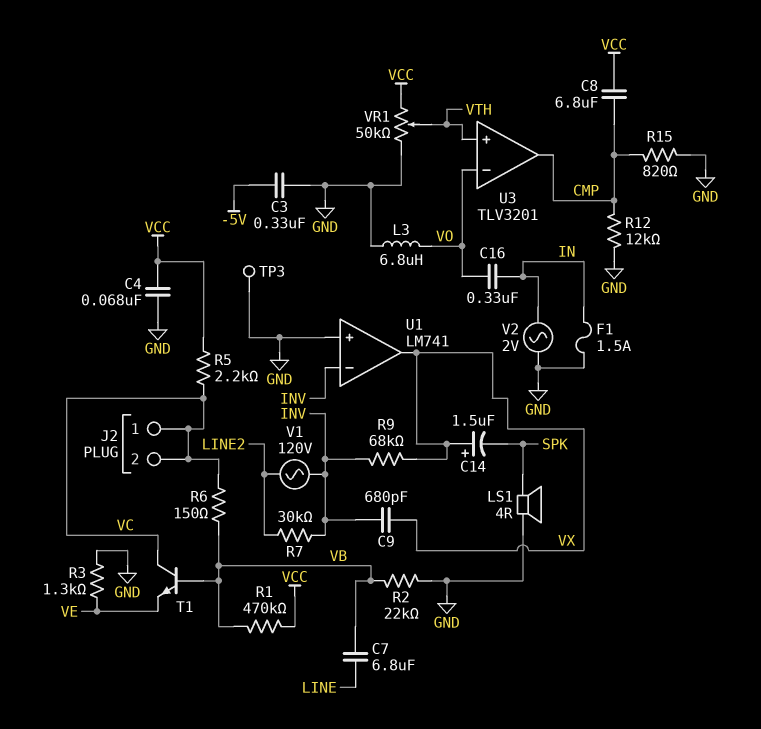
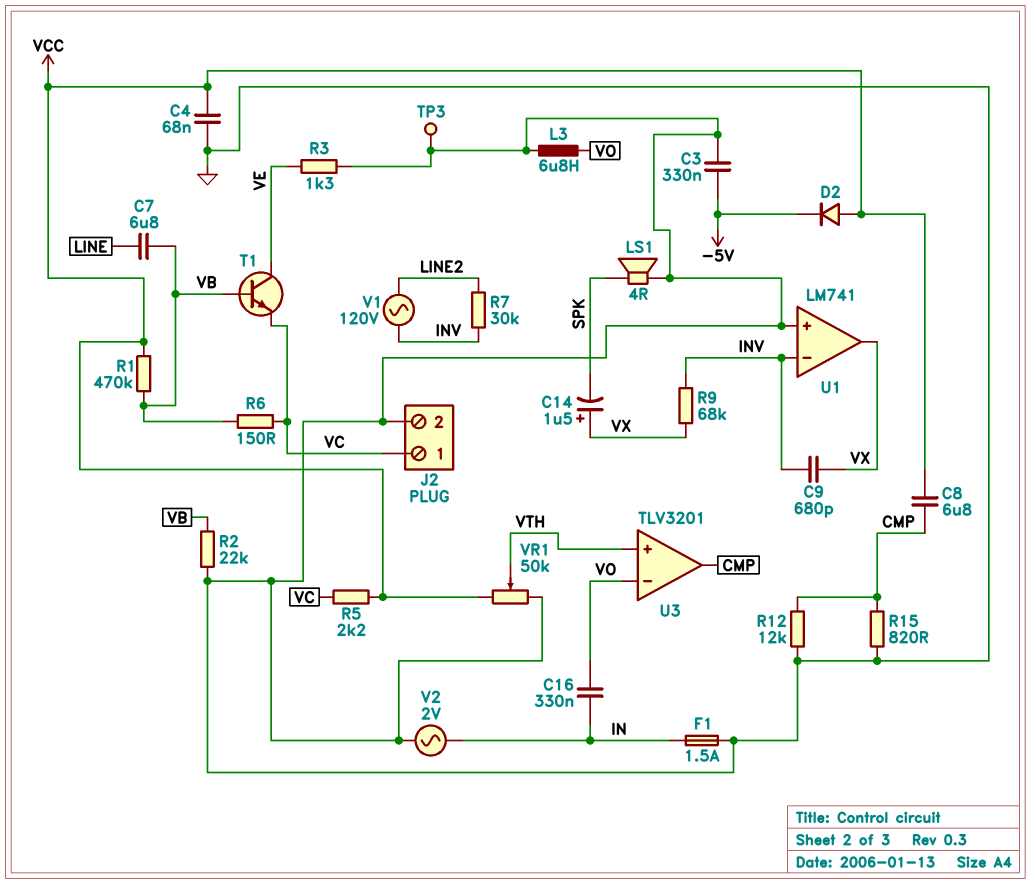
D2: none -> diode (A VCC, K -5V)
J2 pin 2: VC -> GND
T1: NPN (B VB, C VC, E VE) -> NPN (B VB, C VE, E VC)

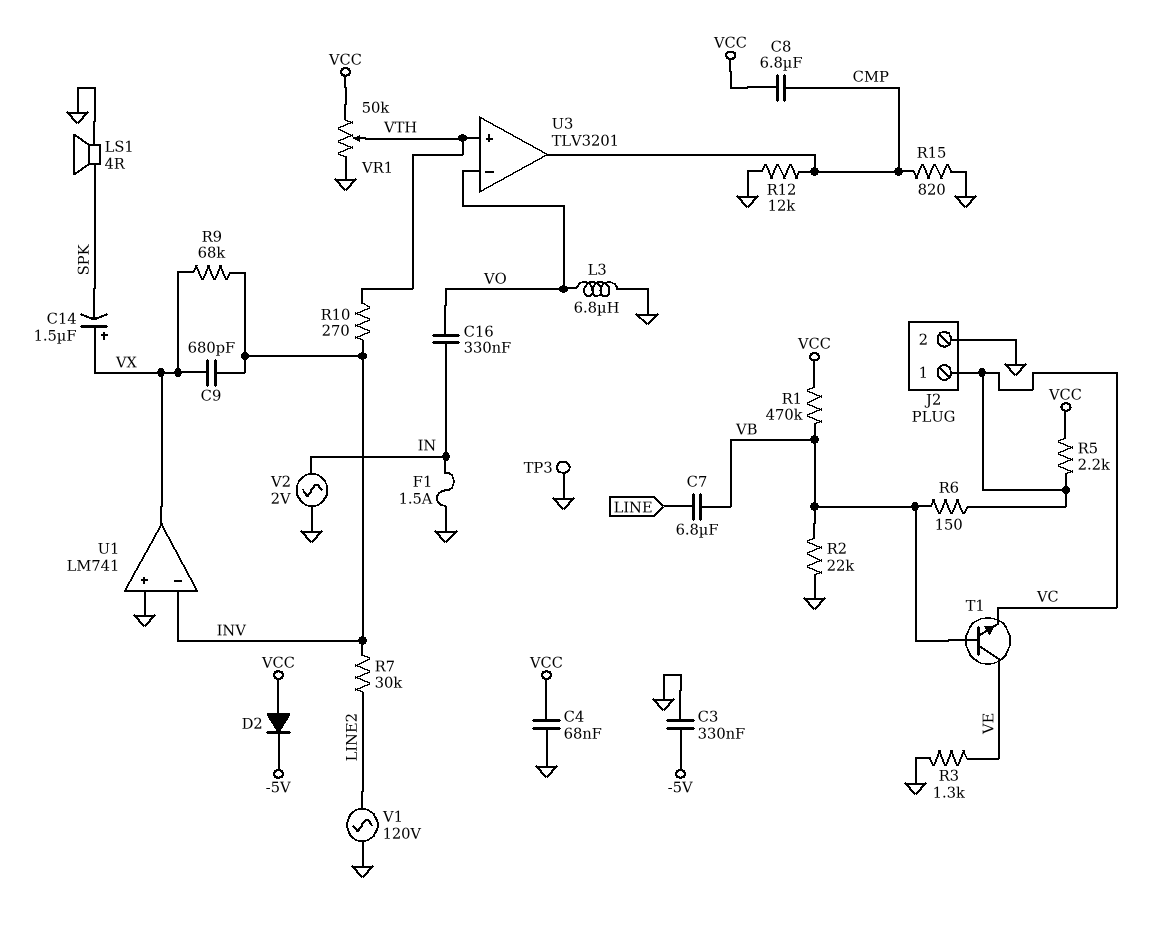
R10: none -> 270 (INV, VTH)
V1: AC 120V (INV, LINE2) -> AC 120V (GND, LINE2)

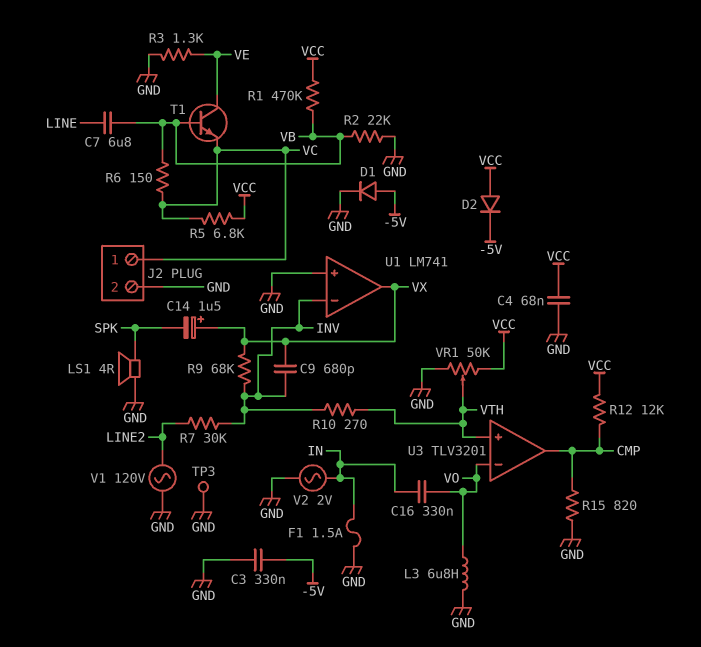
C8: 6.8uF (CMP, VCC) -> none
D1: none -> diode (A -5V, K GND)
R5: 2.2k (VC, VCC) -> 6.8k (VC, VCC)
R12: 12k (CMP, GND) -> 12k (CMP, VCC)

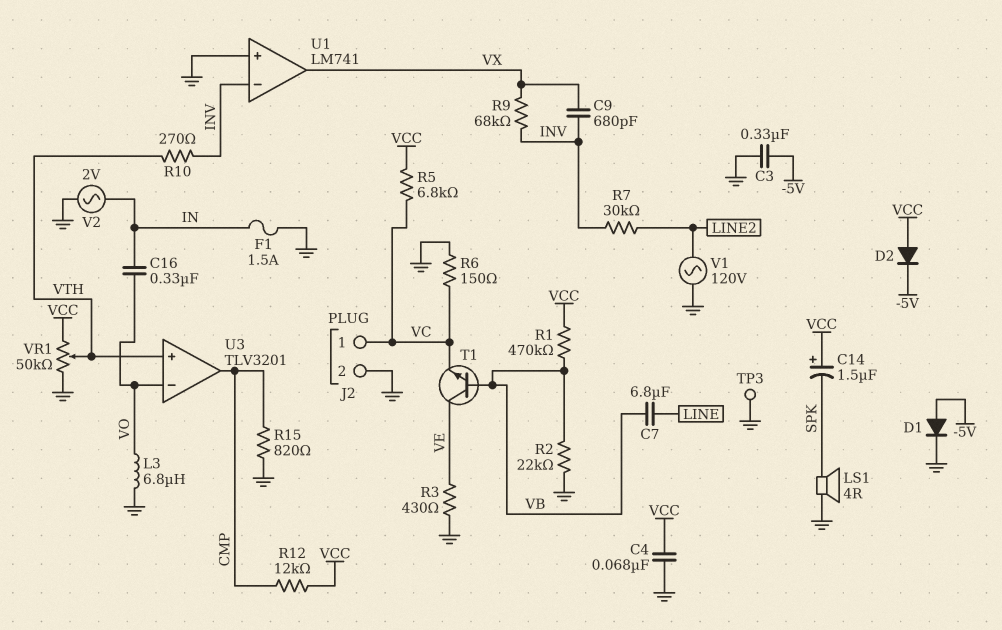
C14: 1.5uF (plus VX, minus SPK) -> 1.5uF (plus VCC, minus SPK)
R3: 1.3k (GND, VE) -> 430 (GND, VE)
R6: 150 (VB, VC) -> 150 (GND, VC)

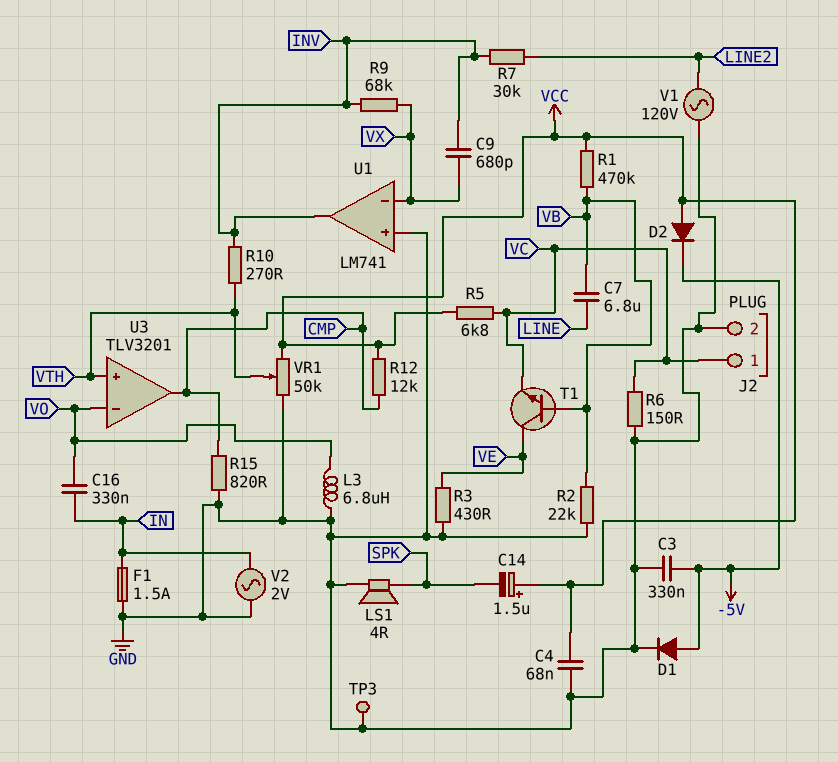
U1 pin in-: INV -> VX
U1 pin out: VX -> INV

